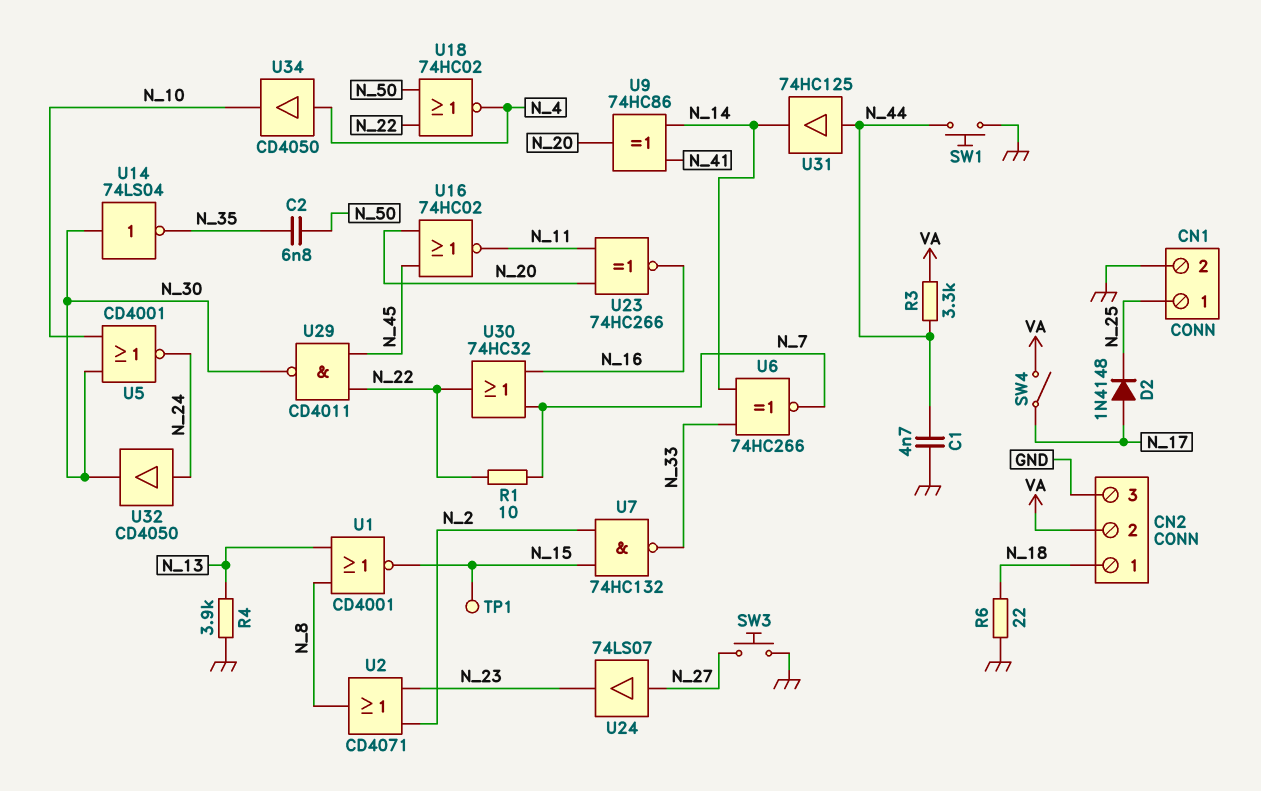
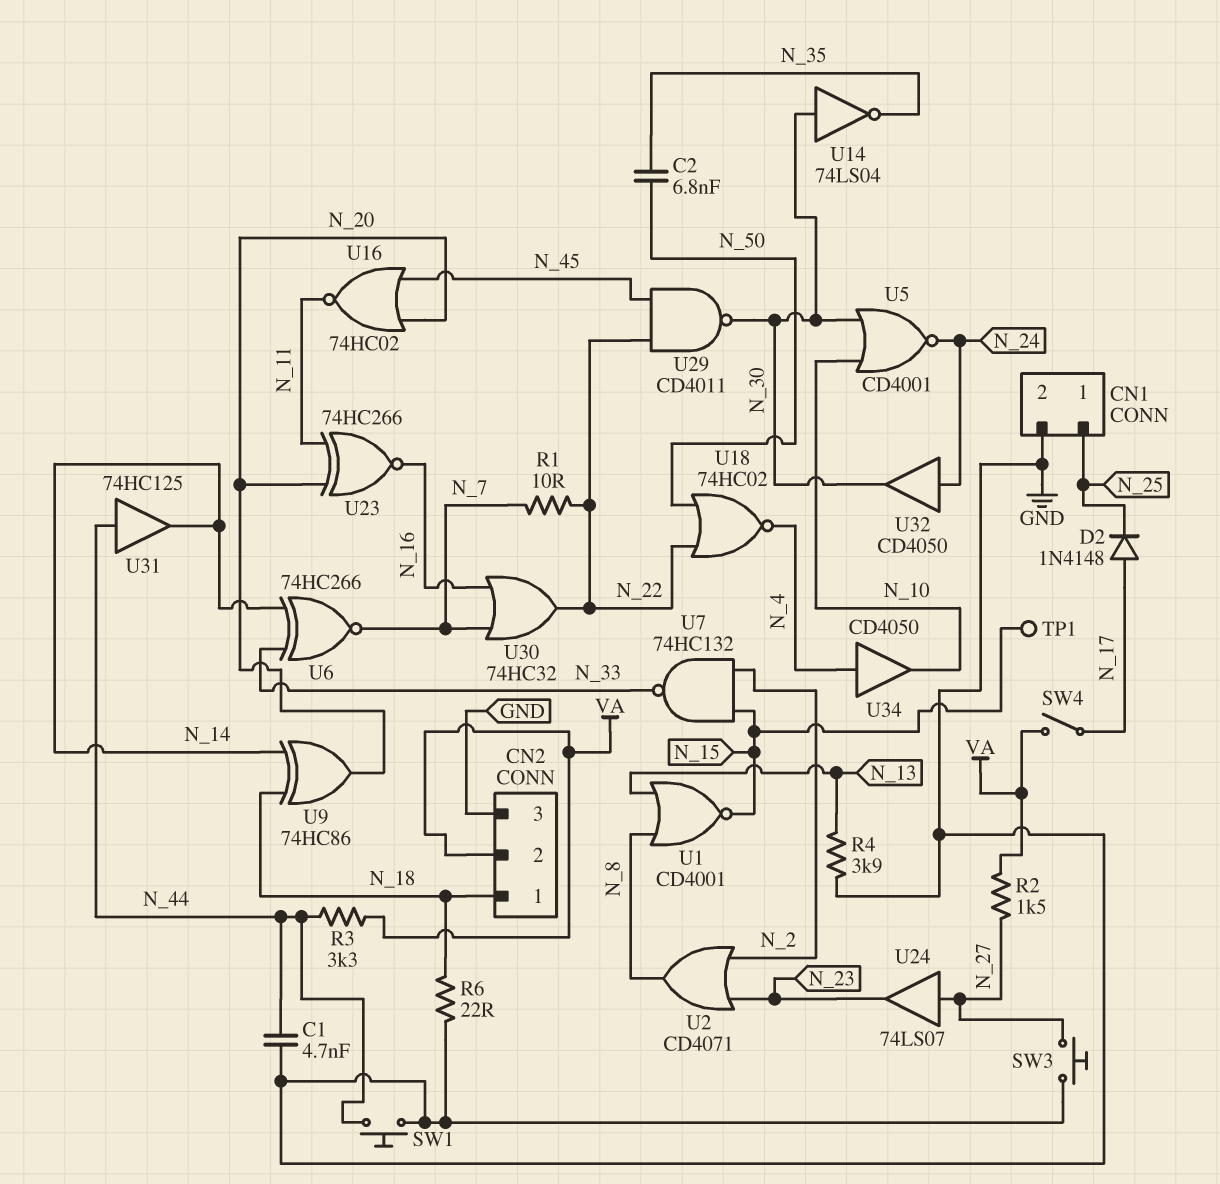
R2: none -> 1.5k (N_27, VA)
U9: XOR 74HC86 (in N_14, in N_41, out N_20) -> XOR 74HC86 (in N_14, in N_18, out N_20)

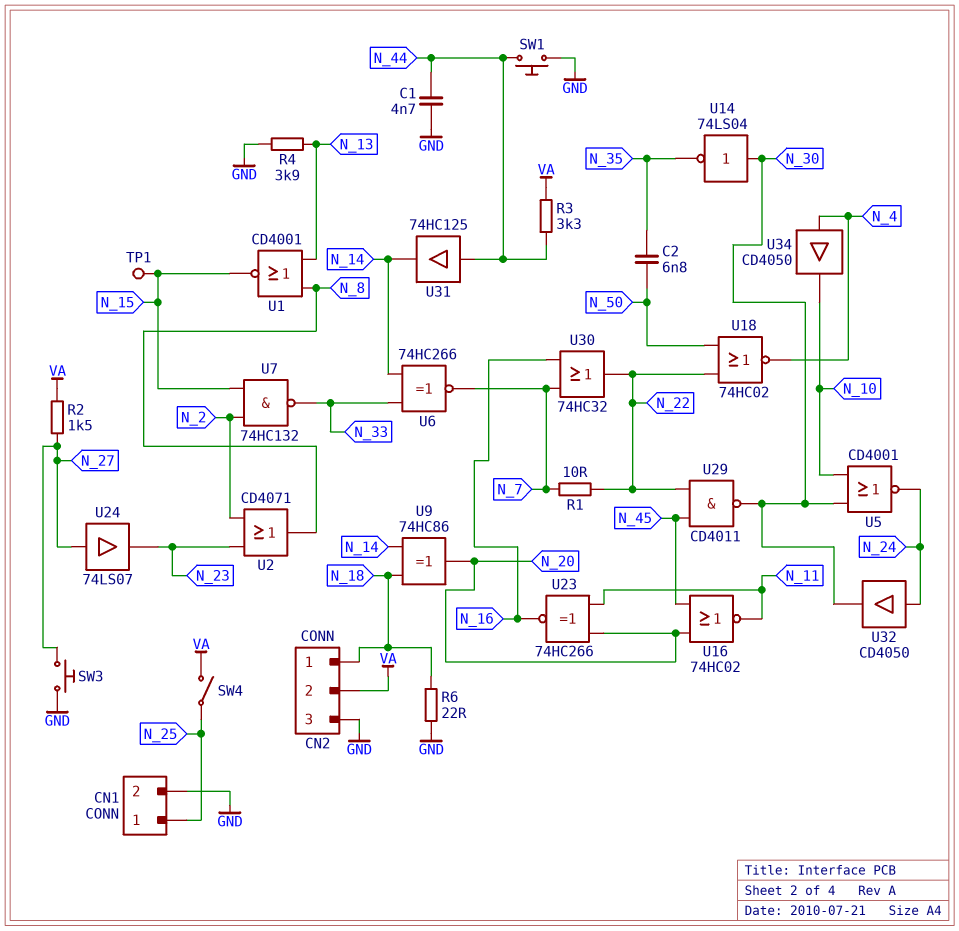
D2: diode 1N4148 (A N_17, K N_25) -> none
SW4: switch (N_17, VA) -> switch (N_25, VA)

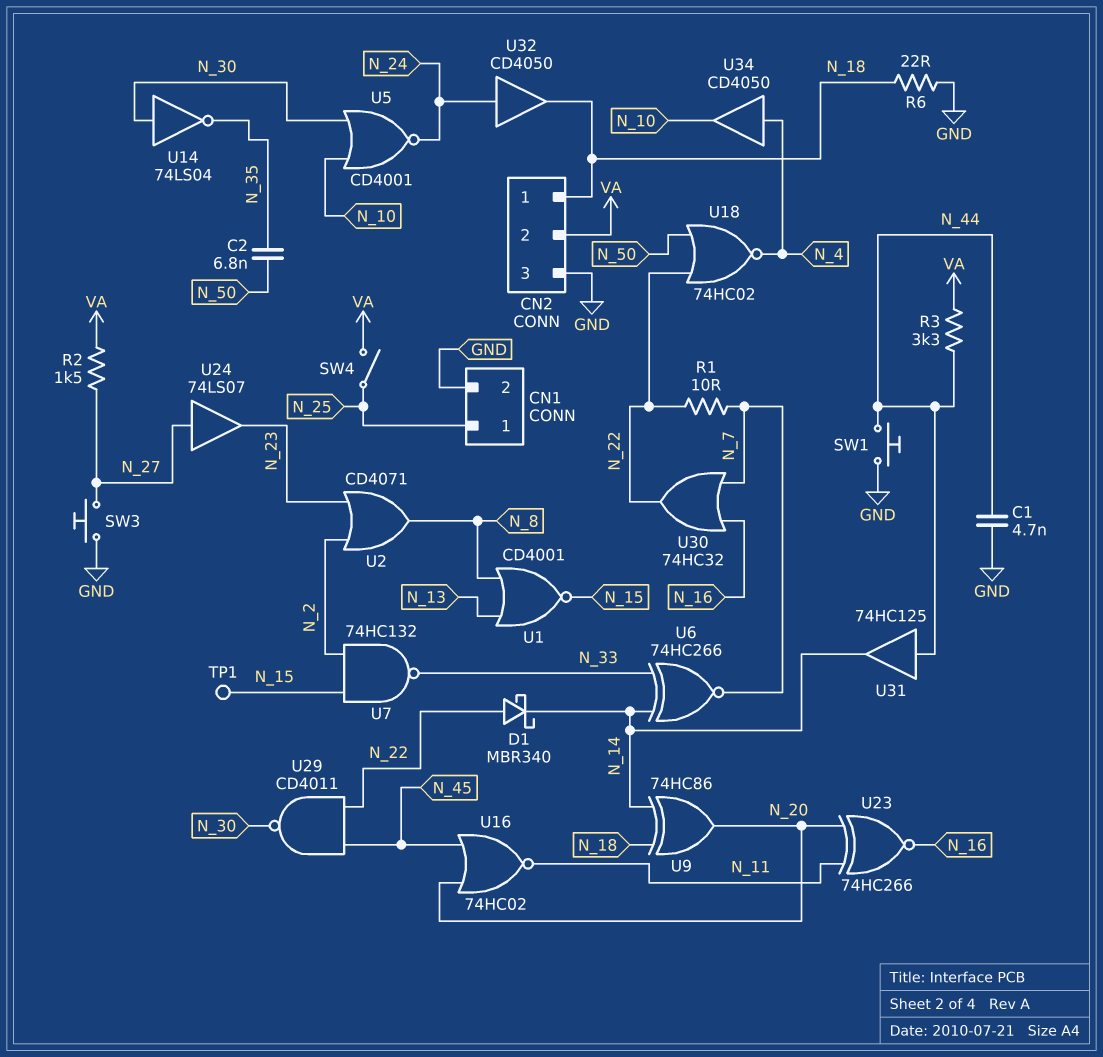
D1: none -> schottky MBR340 (A N_22, K N_14)
R4: 3.9k (GND, N_13) -> none
U32: buffer CD4050 (in N_24, out N_30) -> buffer CD4050 (in N_24, out N_18)

